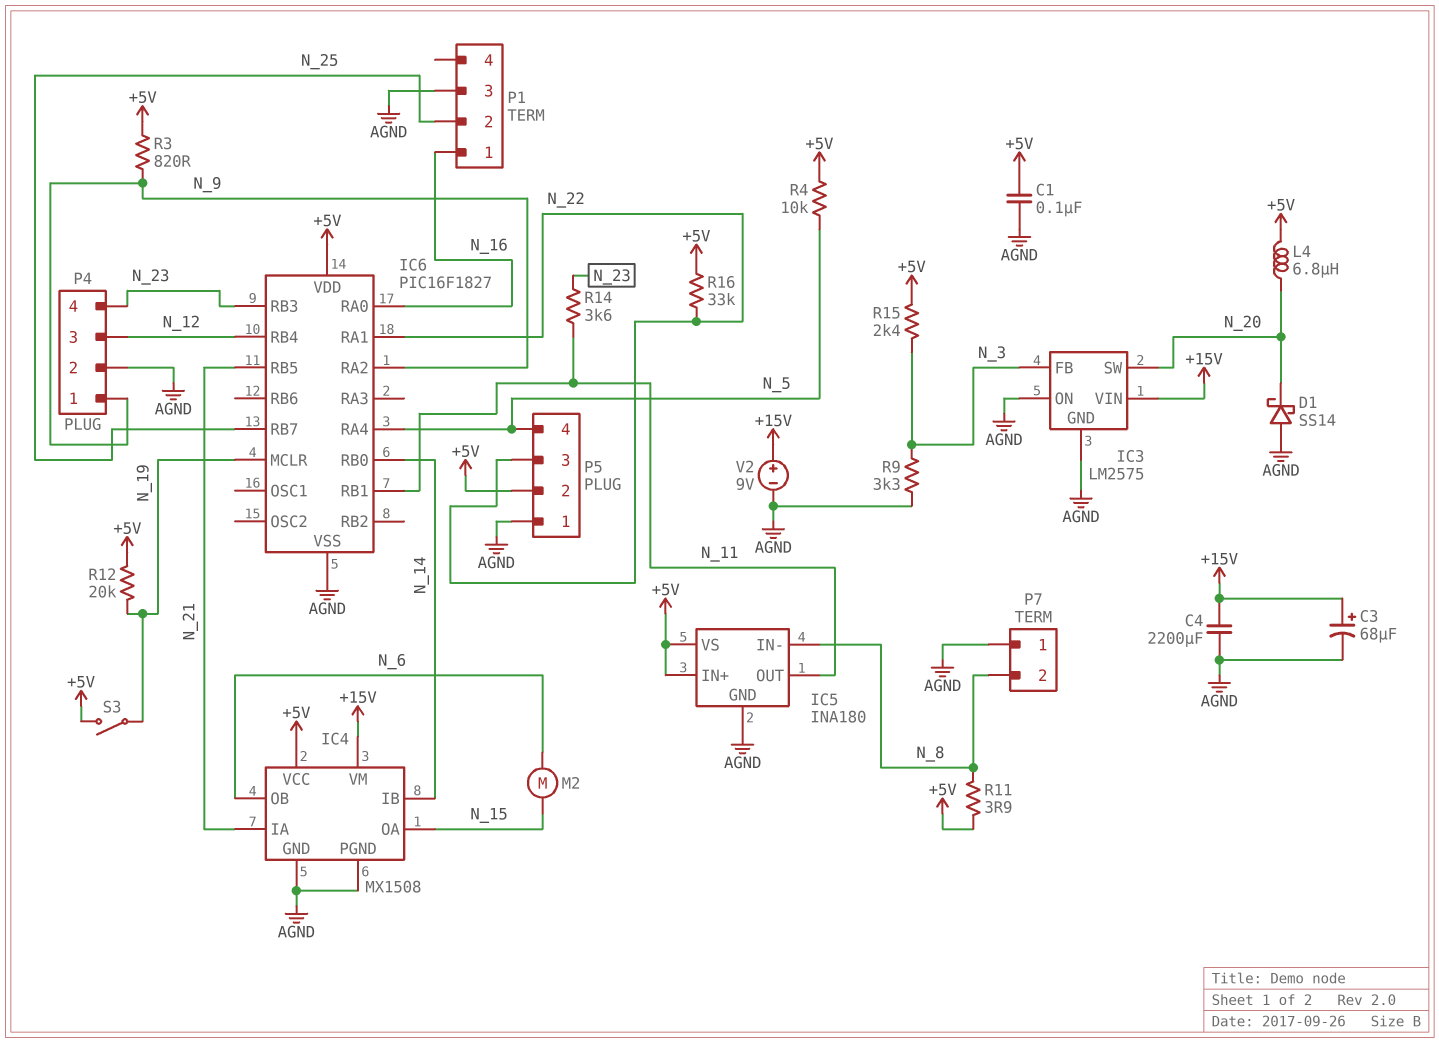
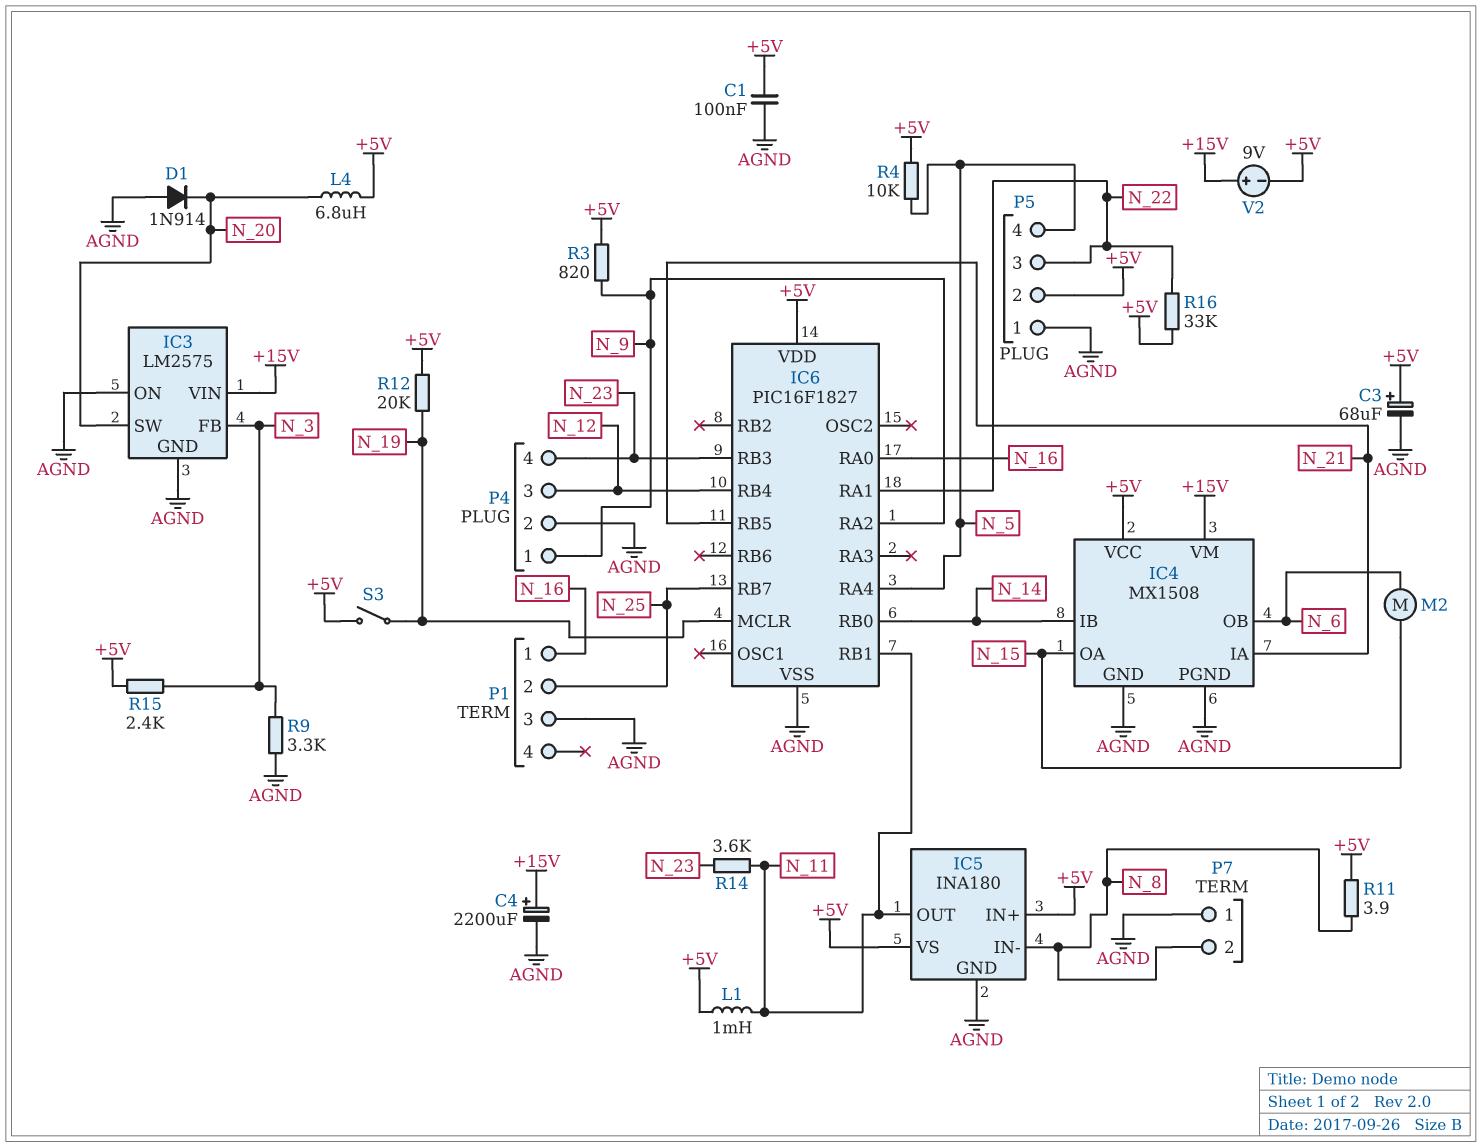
C3: 68uF (plus +15V, minus AGND) -> 68uF (plus +5V, minus AGND)
C4: 2200uF (+15V, AGND) -> 2200uF (plus +15V, minus AGND)
D1: schottky SS14 (A AGND, K N_20) -> diode 1N914 (A AGND, K N_20)
L1: none -> 1mH (+5V, N_11)
V2: 9V (plus +15V, minus AGND) -> 9V (plus +15V, minus +5V)

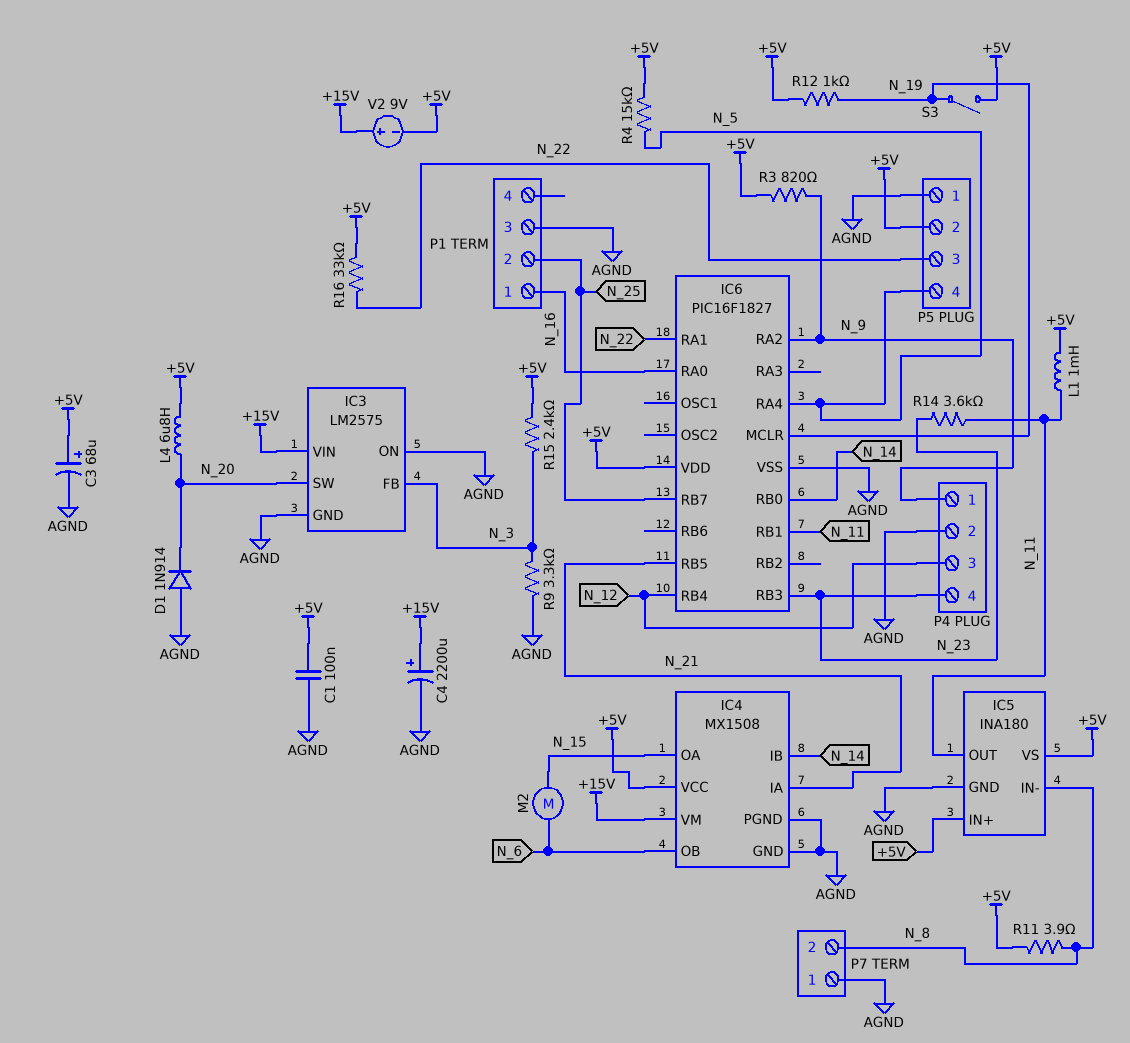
R4: 10k (+5V, N_5) -> 15k (+5V, N_5)
R12: 20k (+5V, N_19) -> 1k (+5V, N_19)

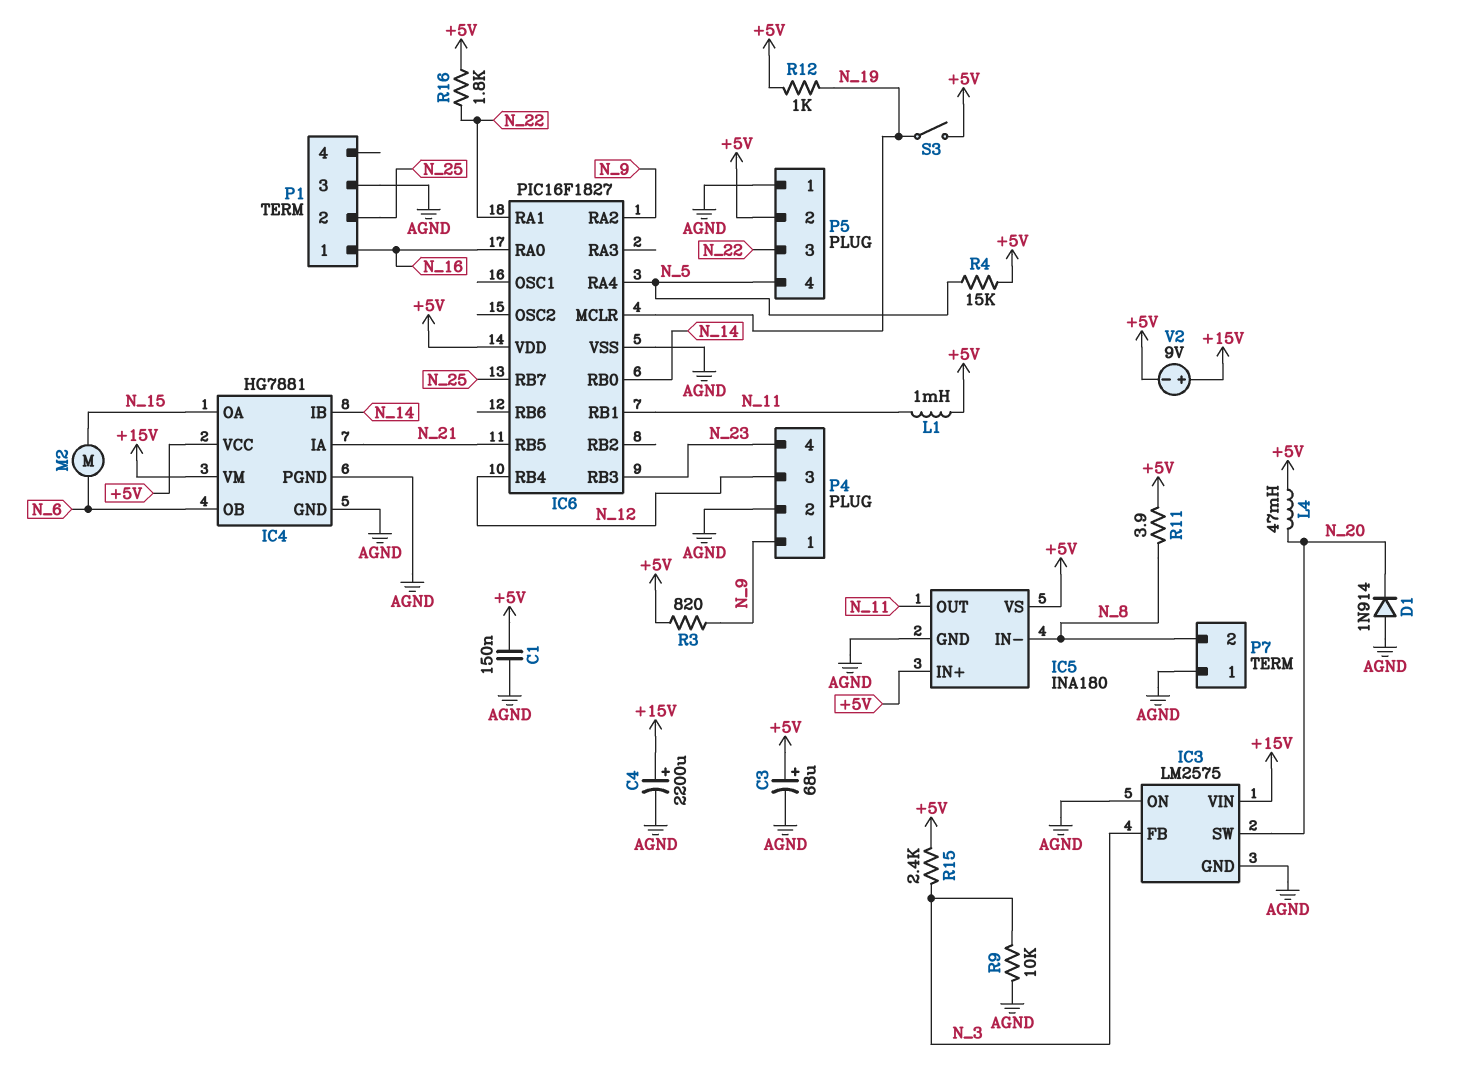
C1: 100nF (+5V, AGND) -> 150nF (+5V, AGND)
IC4: MX1508 -> HG7881
L4: 6.8uH (+5V, N_20) -> 47mH (+5V, N_20)
R9: 3.3k (AGND, N_3) -> 10k (AGND, N_3)
R14: 3.6k (N_11, N_23) -> none
R16: 33k (+5V, N_22) -> 1.8k (+5V, N_22)

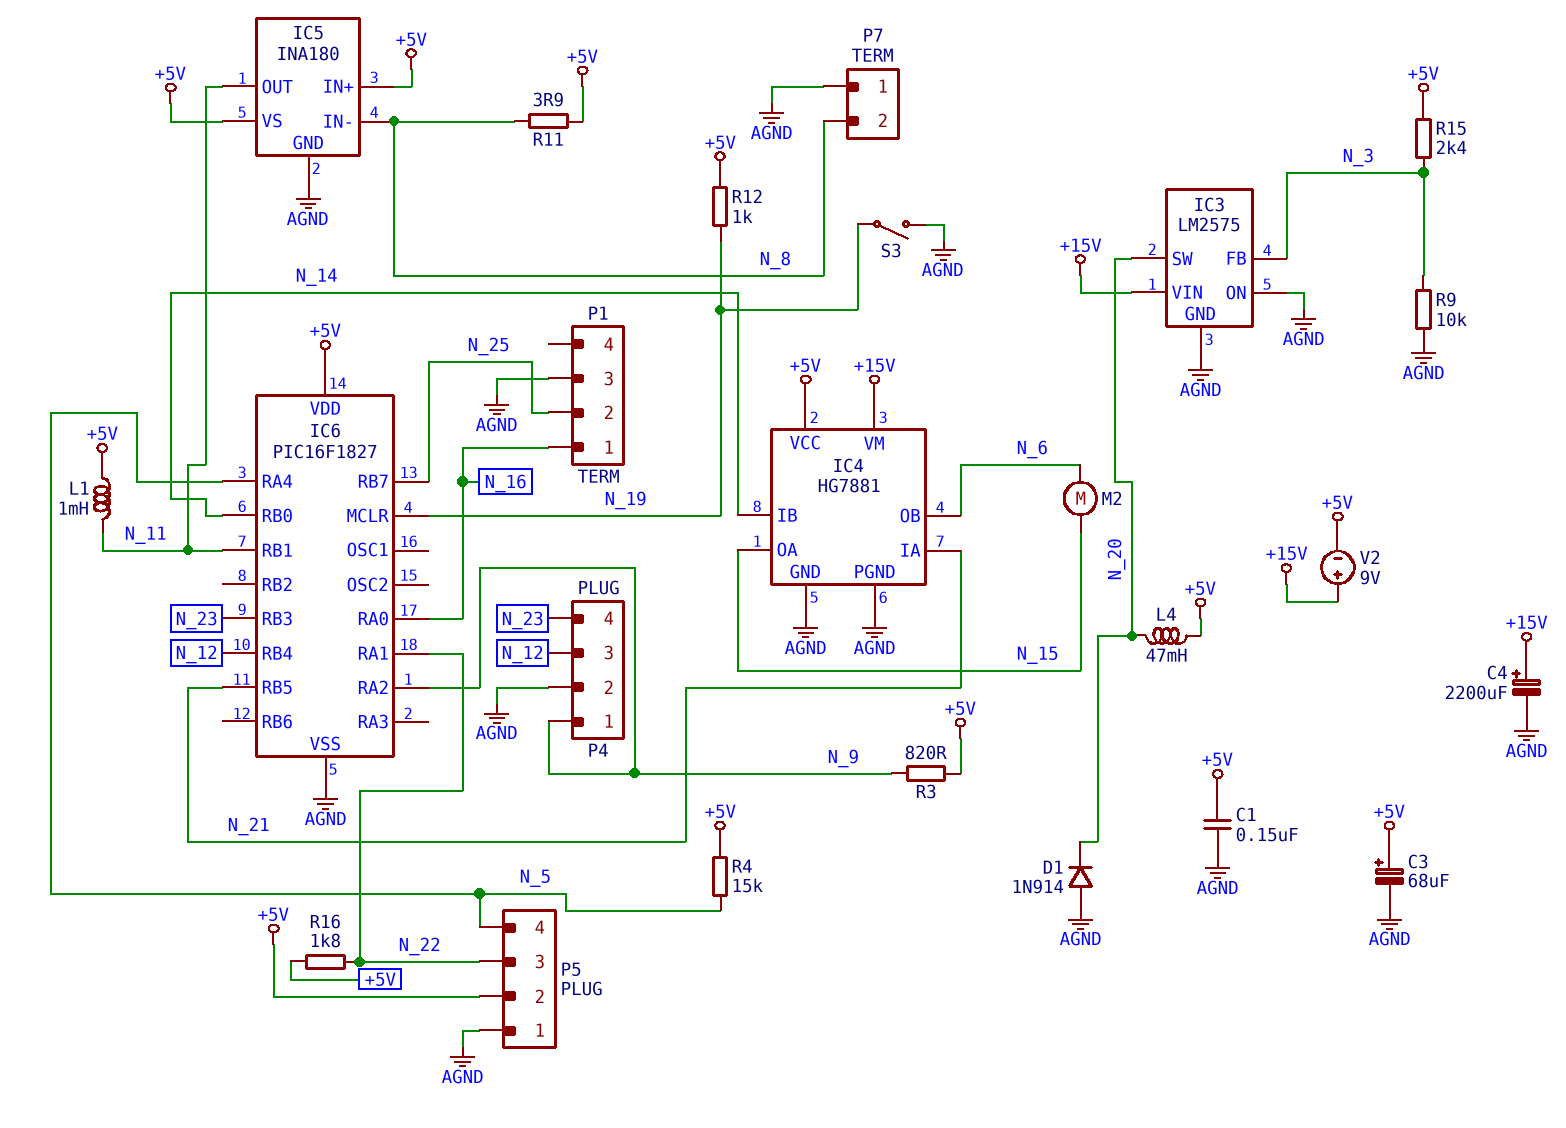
S3: switch (+5V, N_19) -> switch (AGND, N_19)

